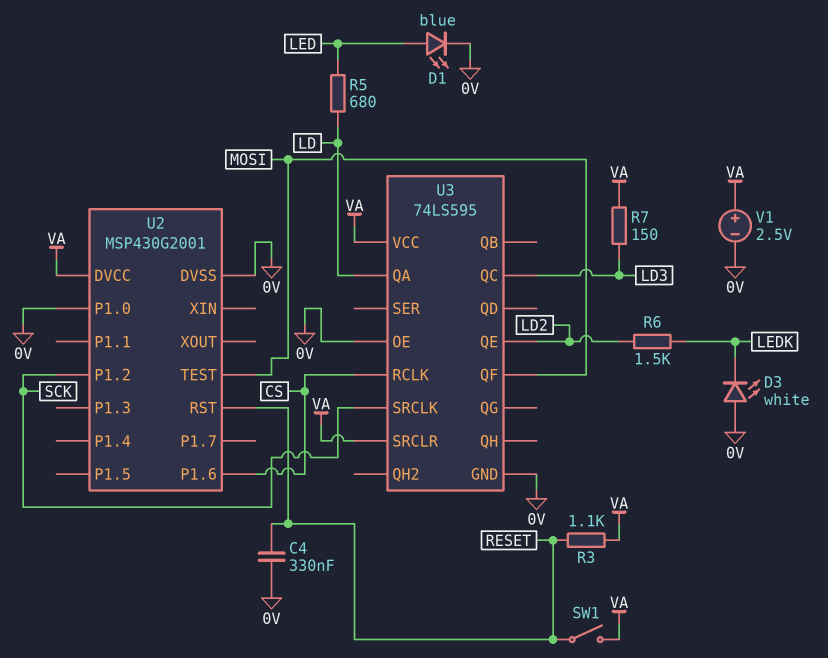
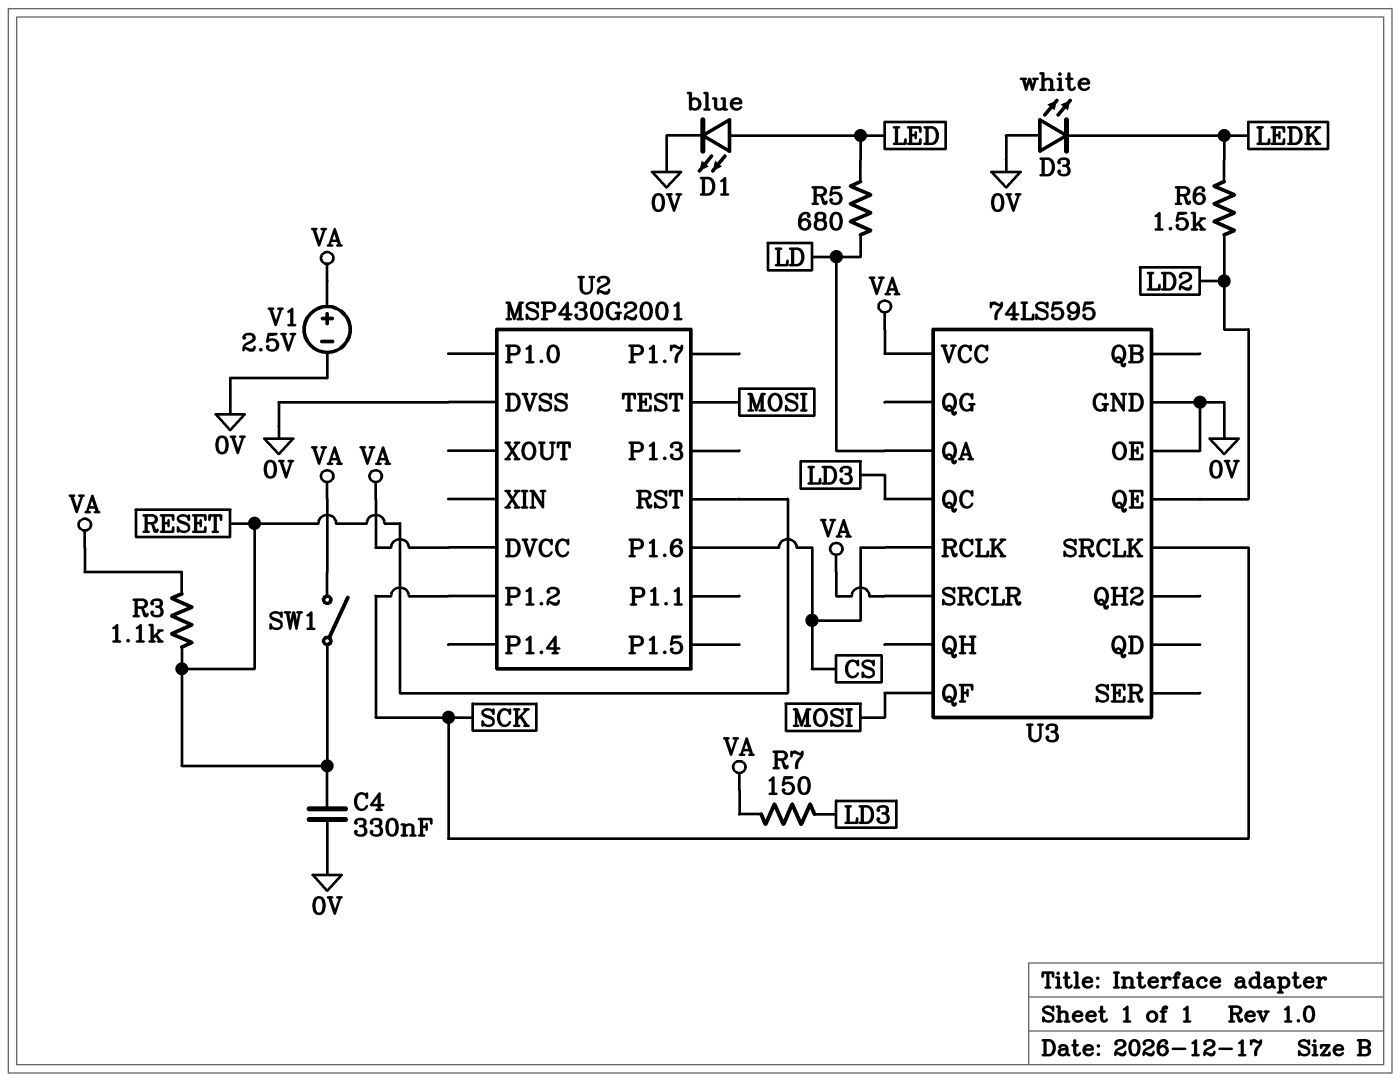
U2 pin P1.0: 0V -> none

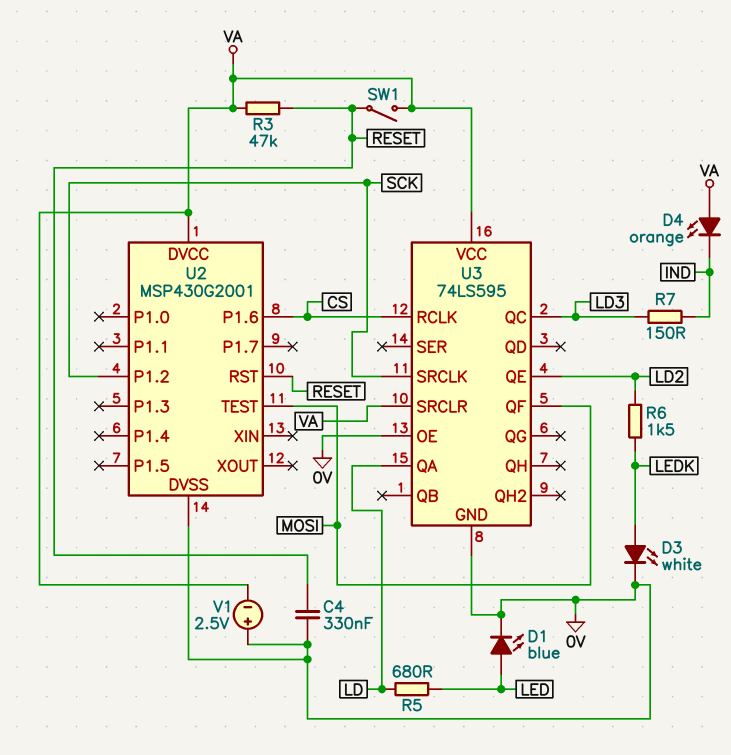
D3: LED white (A 0V, K LEDK) -> LED white (A LEDK, K 0V)
D4: none -> LED orange (A VA, K IND)
R3: 1.1k (RESET, VA) -> 47k (RESET, VA)
R7: 150 (LD3, VA) -> 150 (IND, LD3)
V1: 2.5V (plus VA, minus 0V) -> 2.5V (plus 0V, minus VA)

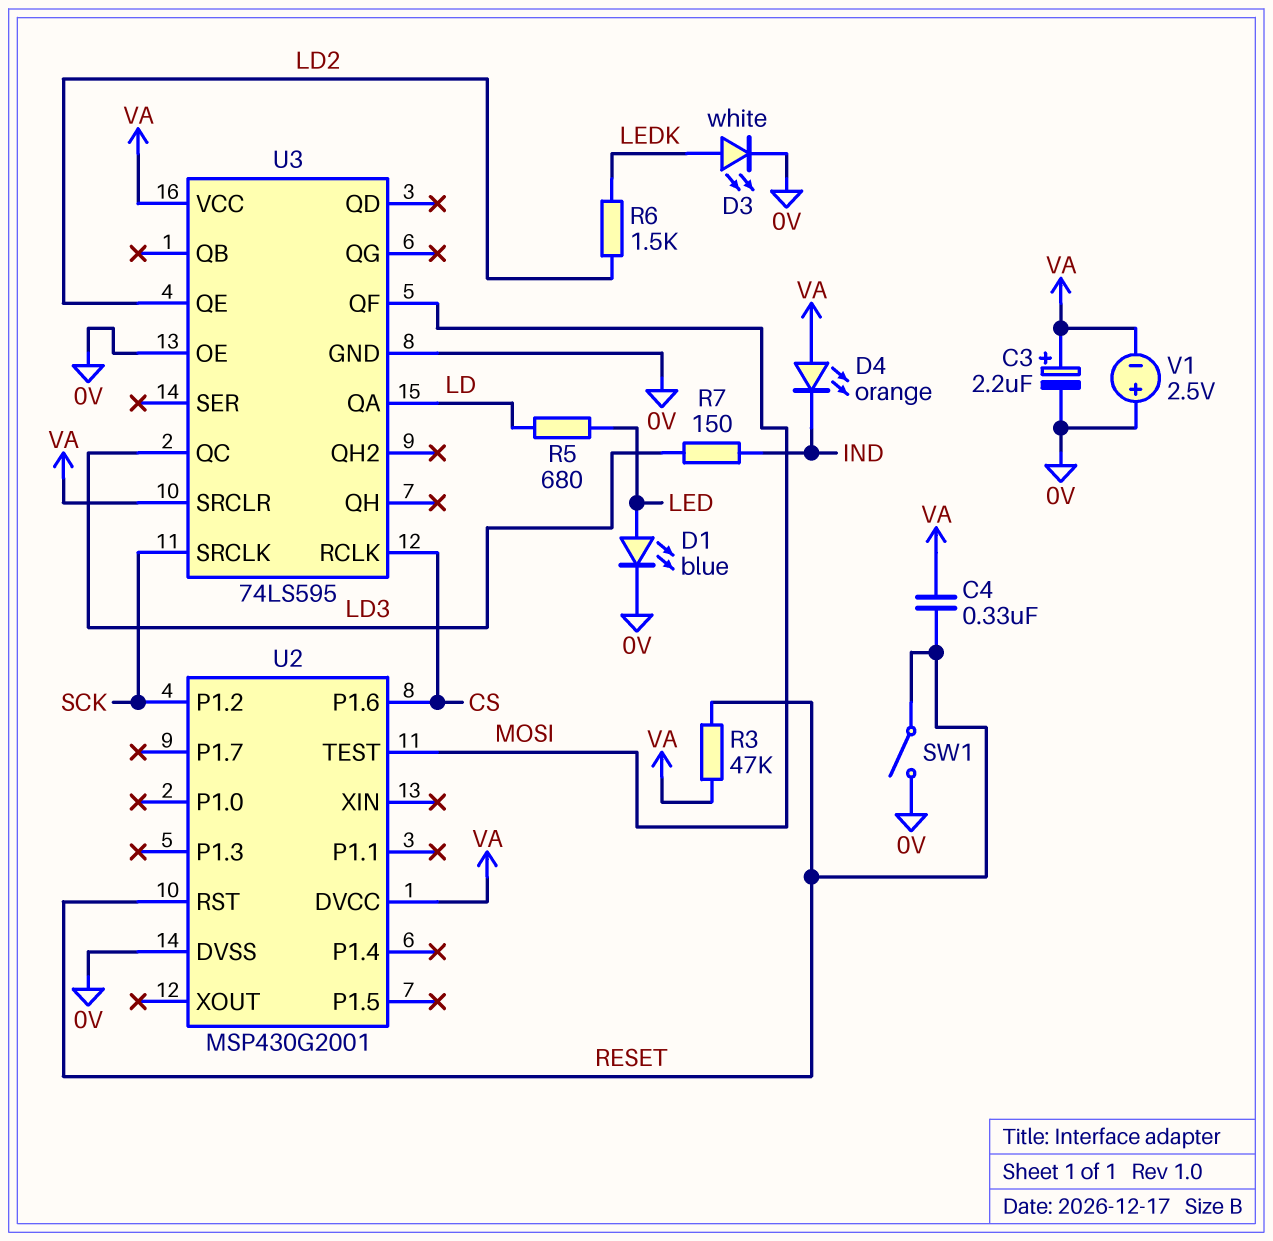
C3: none -> 2.2uF (plus VA, minus 0V)
C4: 330nF (0V, RESET) -> 330nF (RESET, VA)
SW1: switch (RESET, VA) -> switch (0V, RESET)

